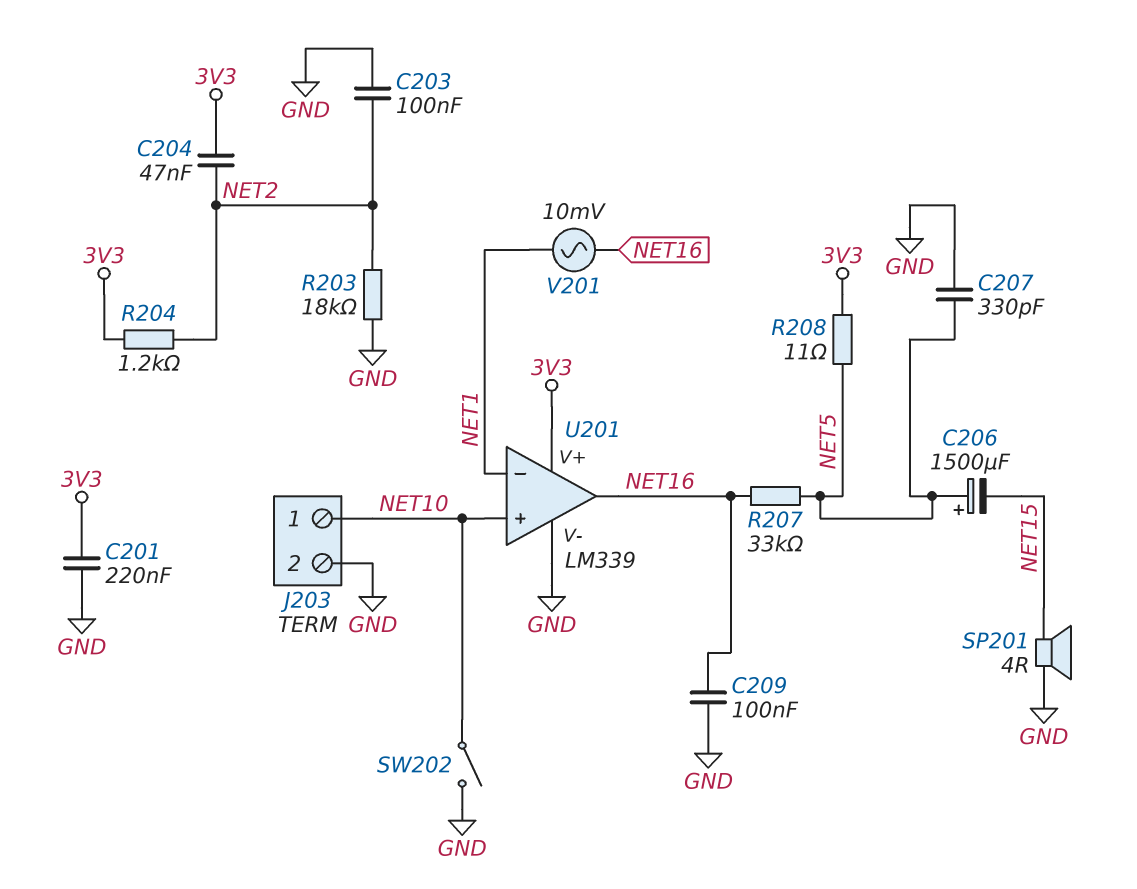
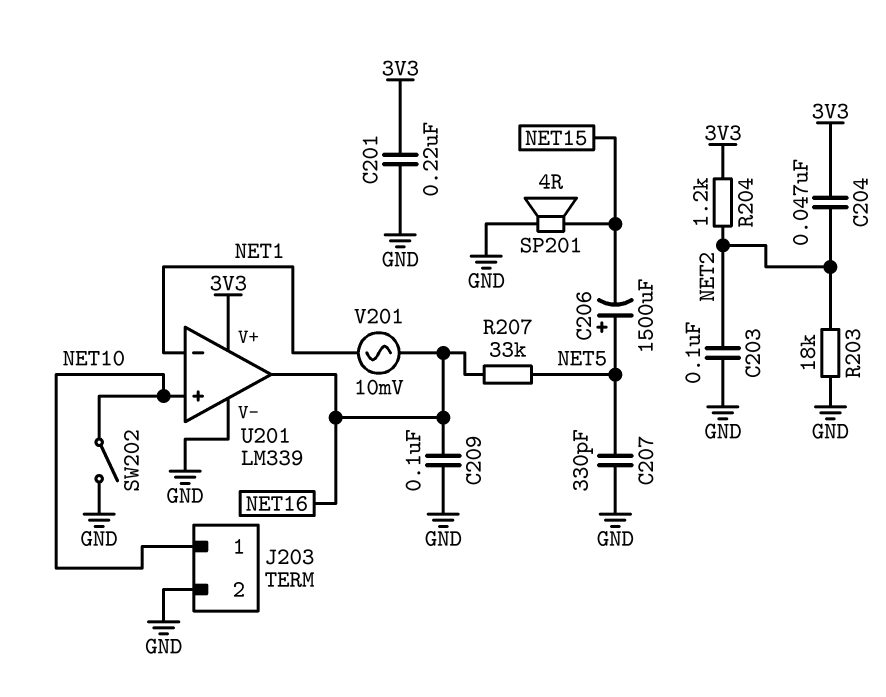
R208: 11 (3V3, NET5) -> none

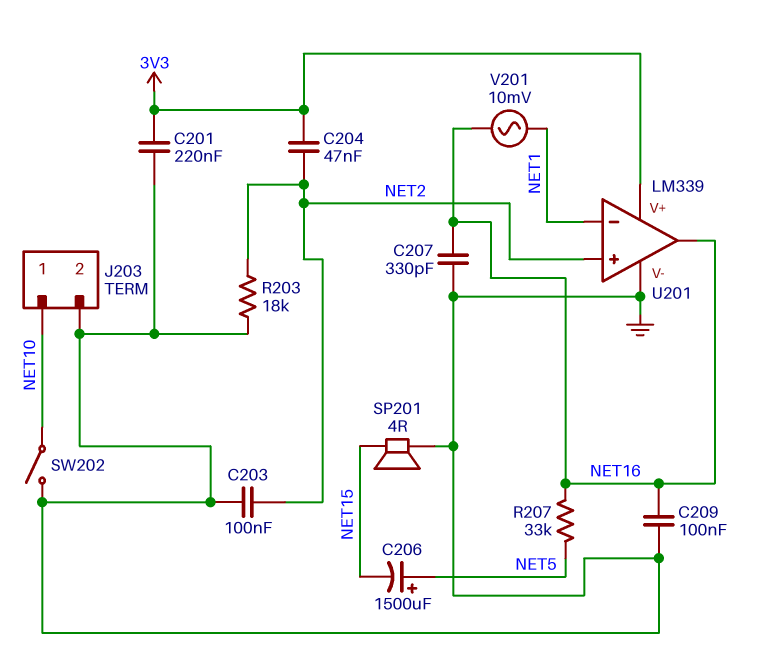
C207: 330pF (GND, NET5) -> 330pF (GND, NET16)
R204: 1.2k (3V3, NET2) -> none
U201 pin in+: NET10 -> NET2

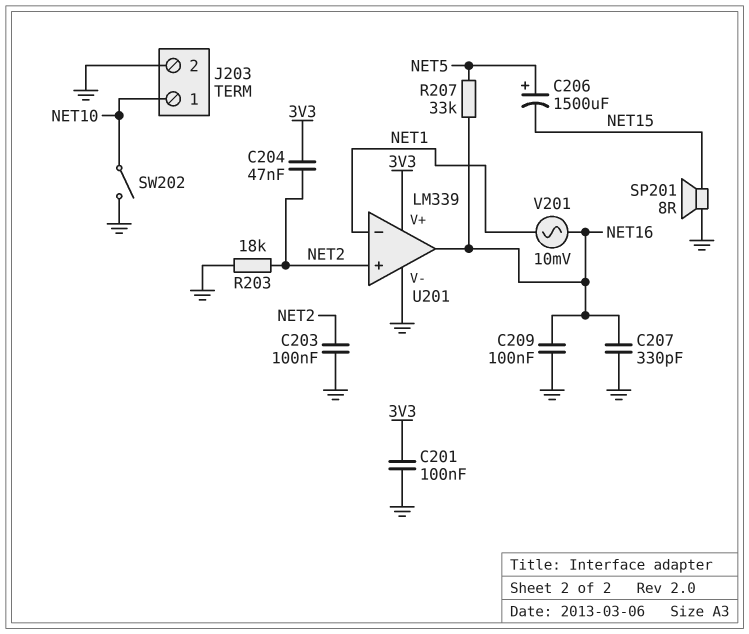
C201: 220nF (3V3, GND) -> 100nF (3V3, GND)
SP201: speaker 4R (GND, NET15) -> speaker 8R (GND, NET15)

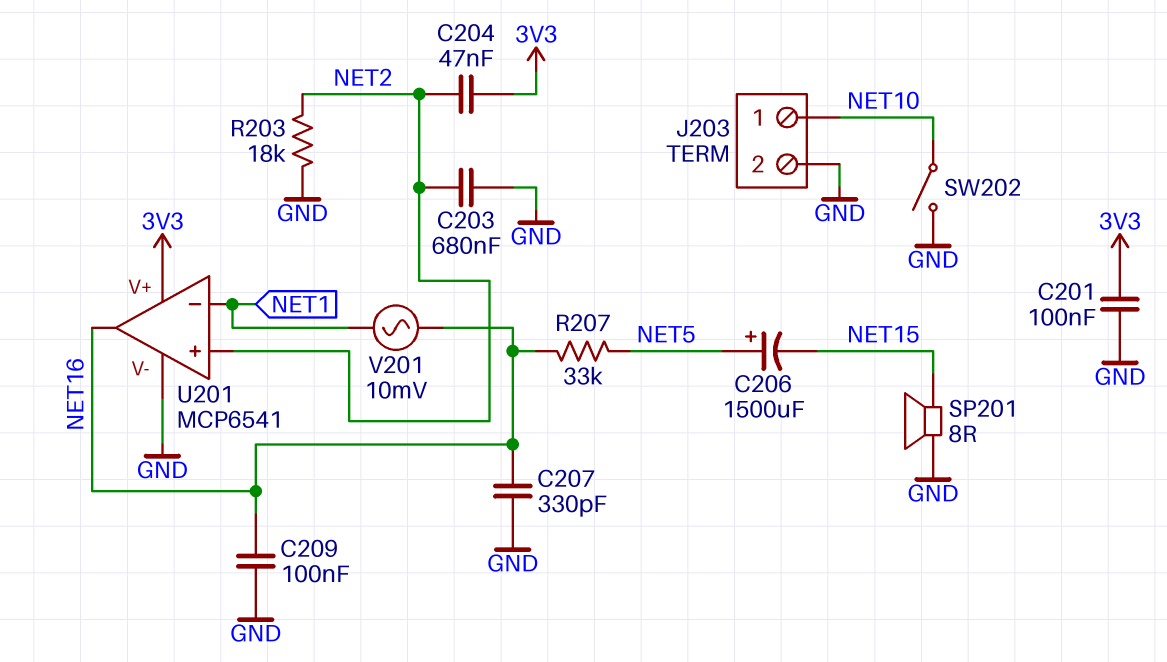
C203: 100nF (GND, NET2) -> 680nF (GND, NET2)
U201: LM339 -> MCP6541

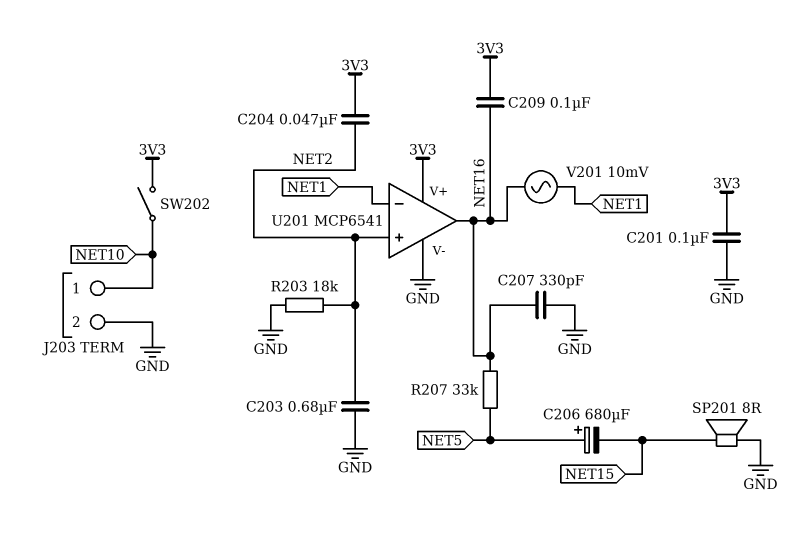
C206: 1500uF (plus NET5, minus NET15) -> 680uF (plus NET5, minus NET15)
C209: 100nF (GND, NET16) -> 100nF (3V3, NET16)
SW202: switch (GND, NET10) -> switch (3V3, NET10)

